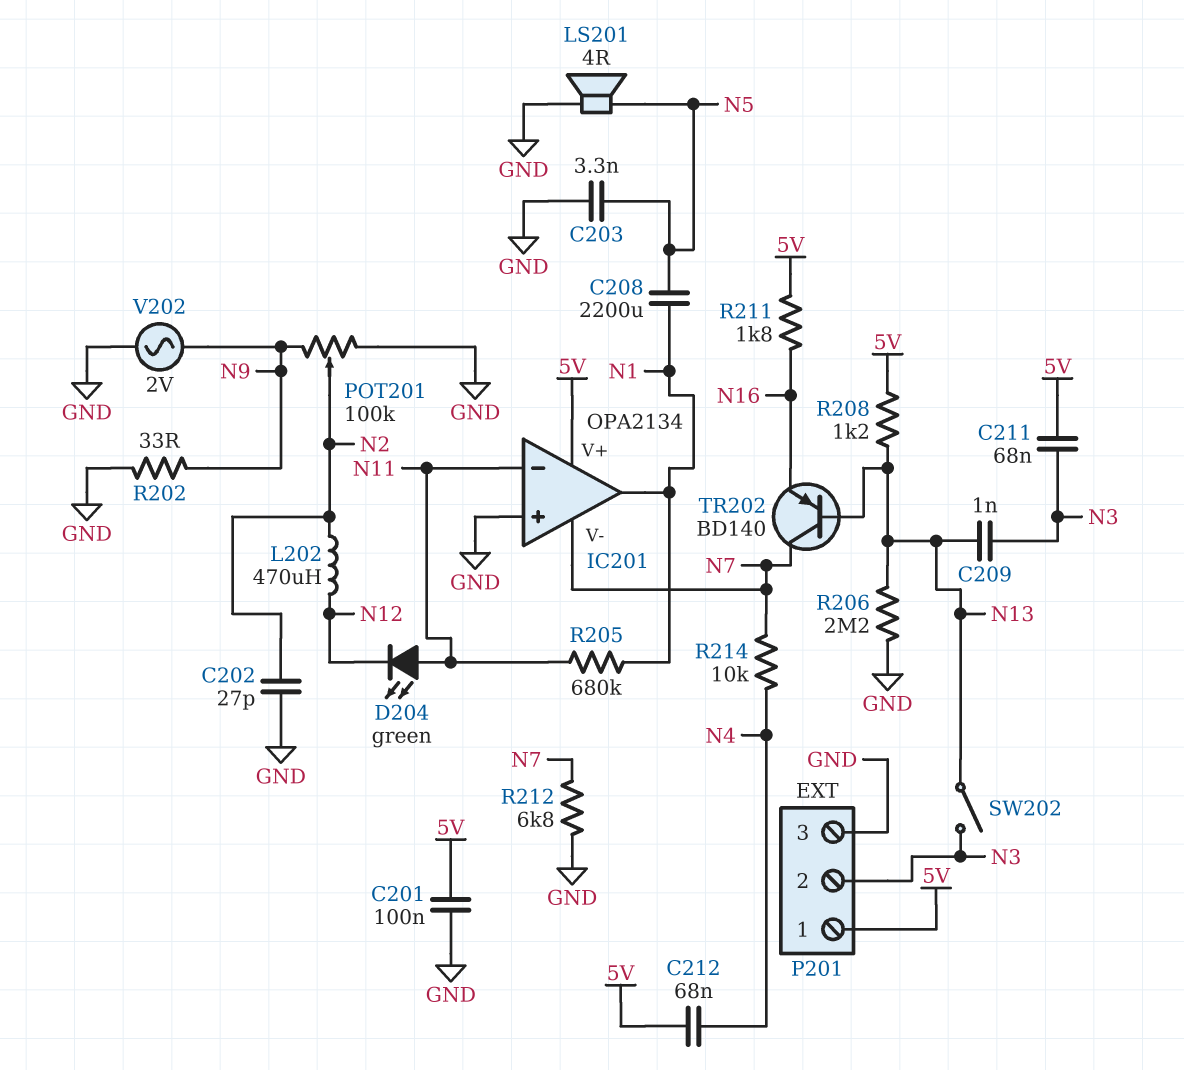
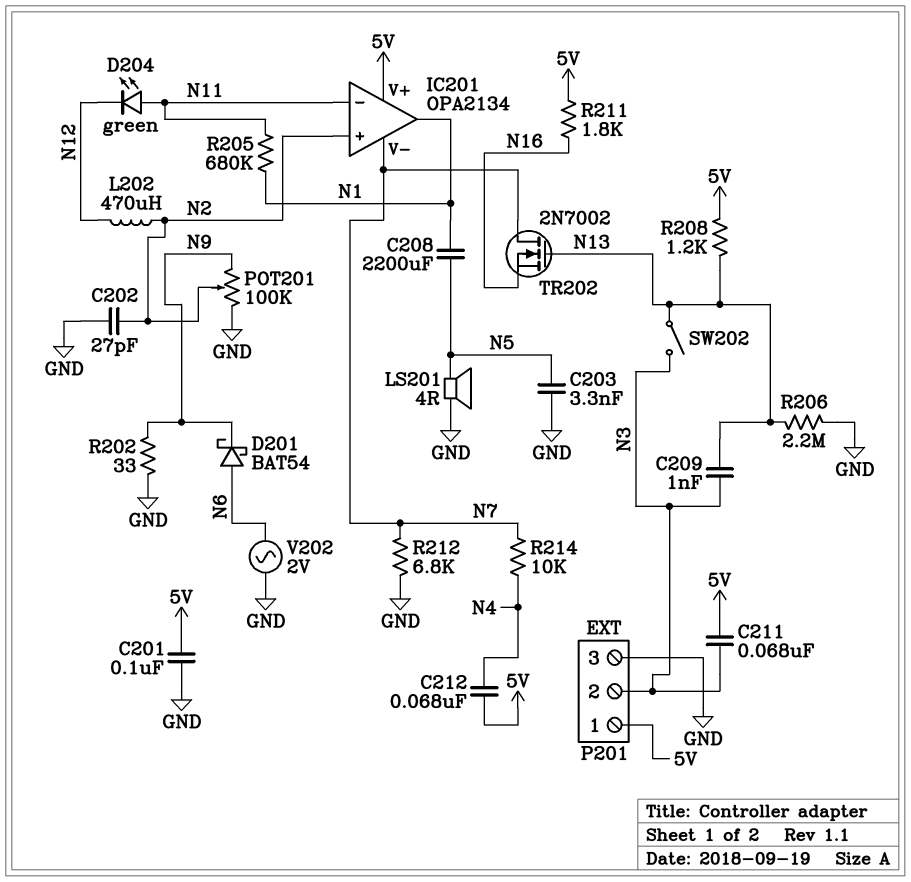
D201: none -> schottky BAT54 (A N6, K N9)
IC201 pin in+: GND -> N2
TR202: PNP BD140 (B N13, C N7, E N16) -> NMOS 2N7002 (G N13, D N7, S N16)
V202: AC 2V (GND, N9) -> AC 2V (GND, N6)

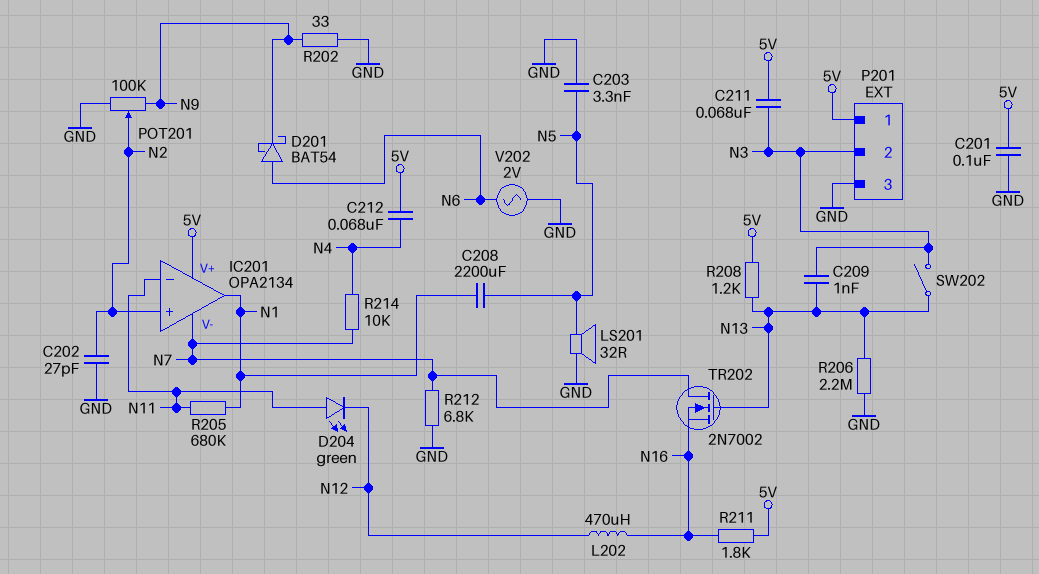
L202: 470uH (N2, N12) -> 470uH (N12, N16)
LS201: speaker 4R (GND, N5) -> speaker 32R (GND, N5)

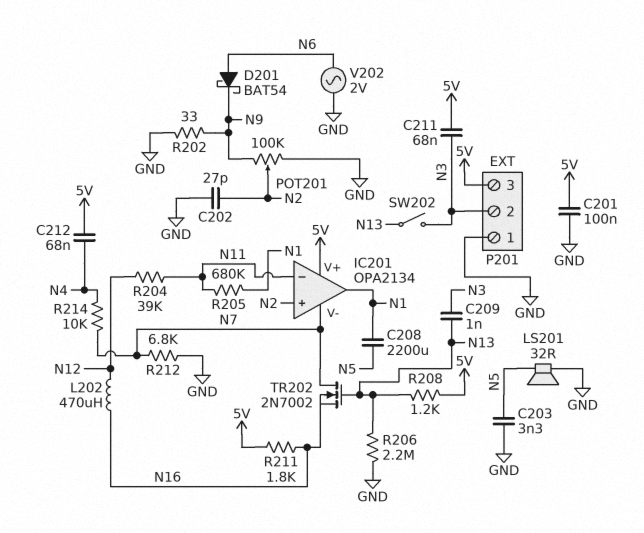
D204: LED green (A N11, K N12) -> none
P201 pin 1: 5V -> GND
P201 pin 3: GND -> 5V
R204: none -> 39k (N11, N12)

